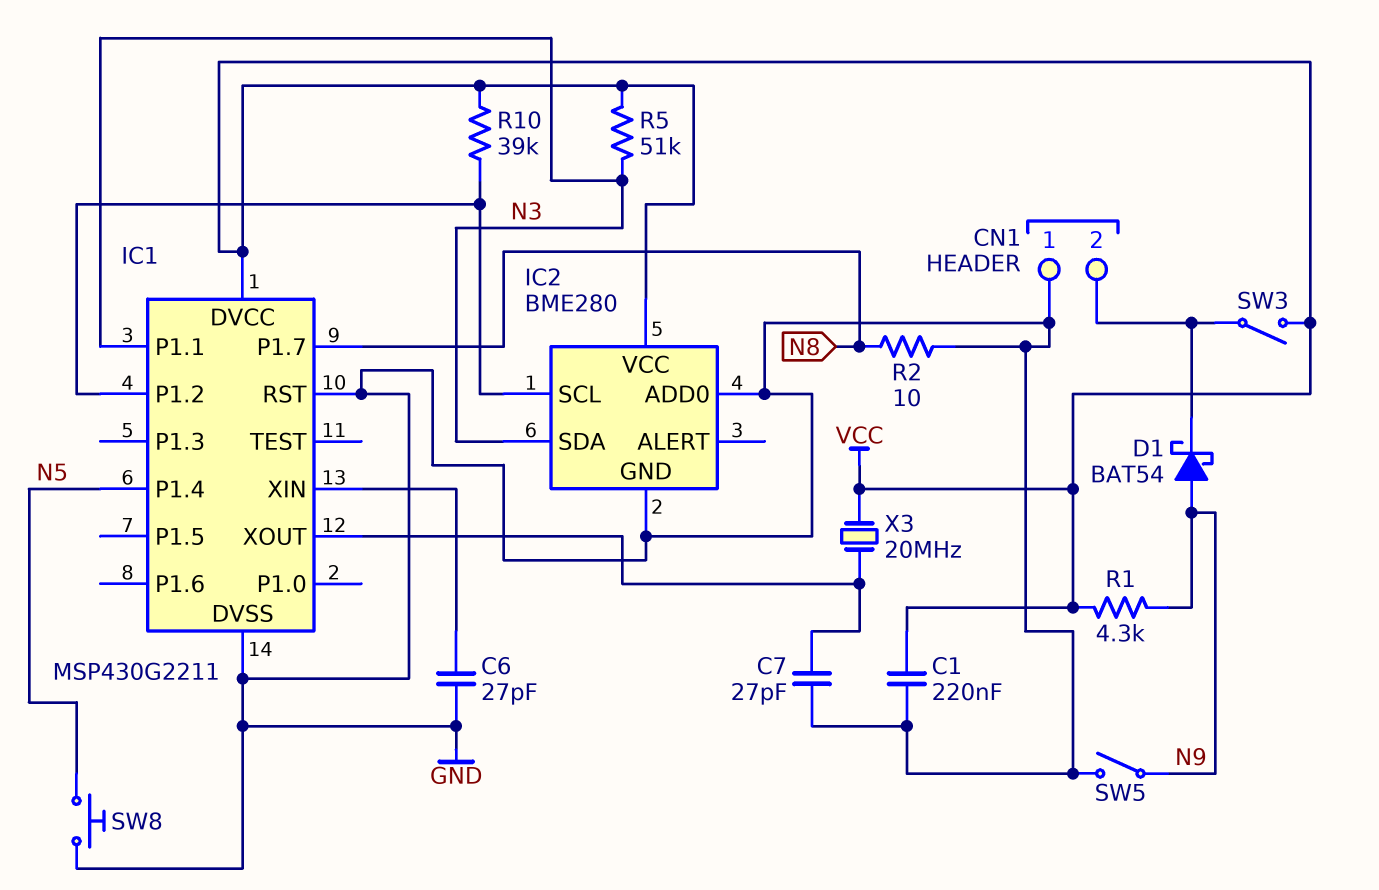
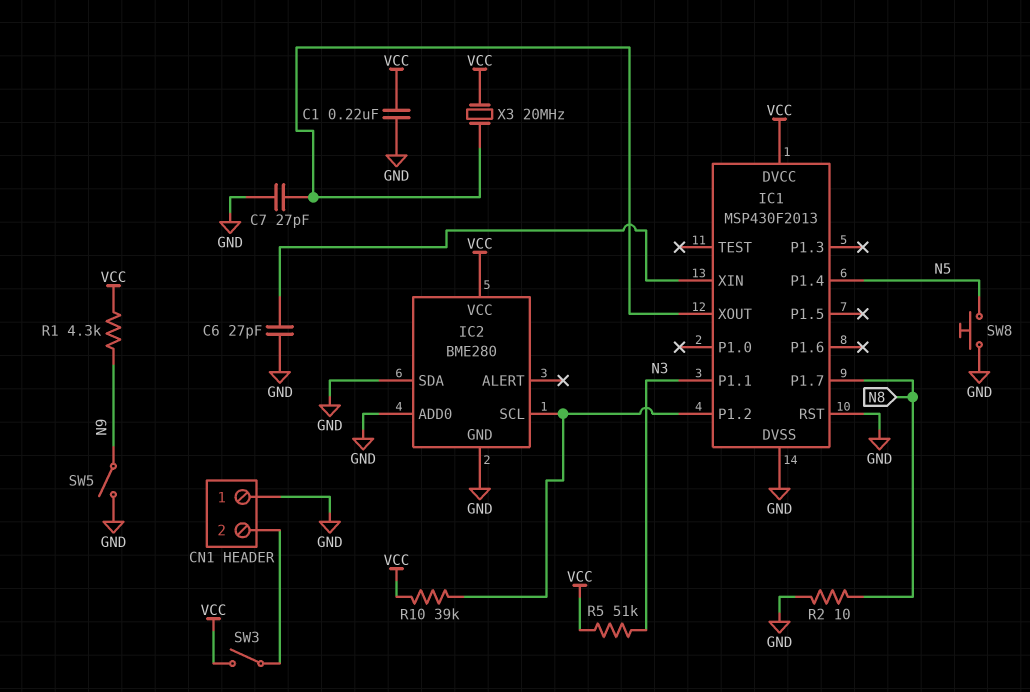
D1: schottky BAT54 (A N9, K CN1/2) -> none
IC1: MSP430G2211 -> MSP430F2013
IC2 pin SDA: N3 -> GND

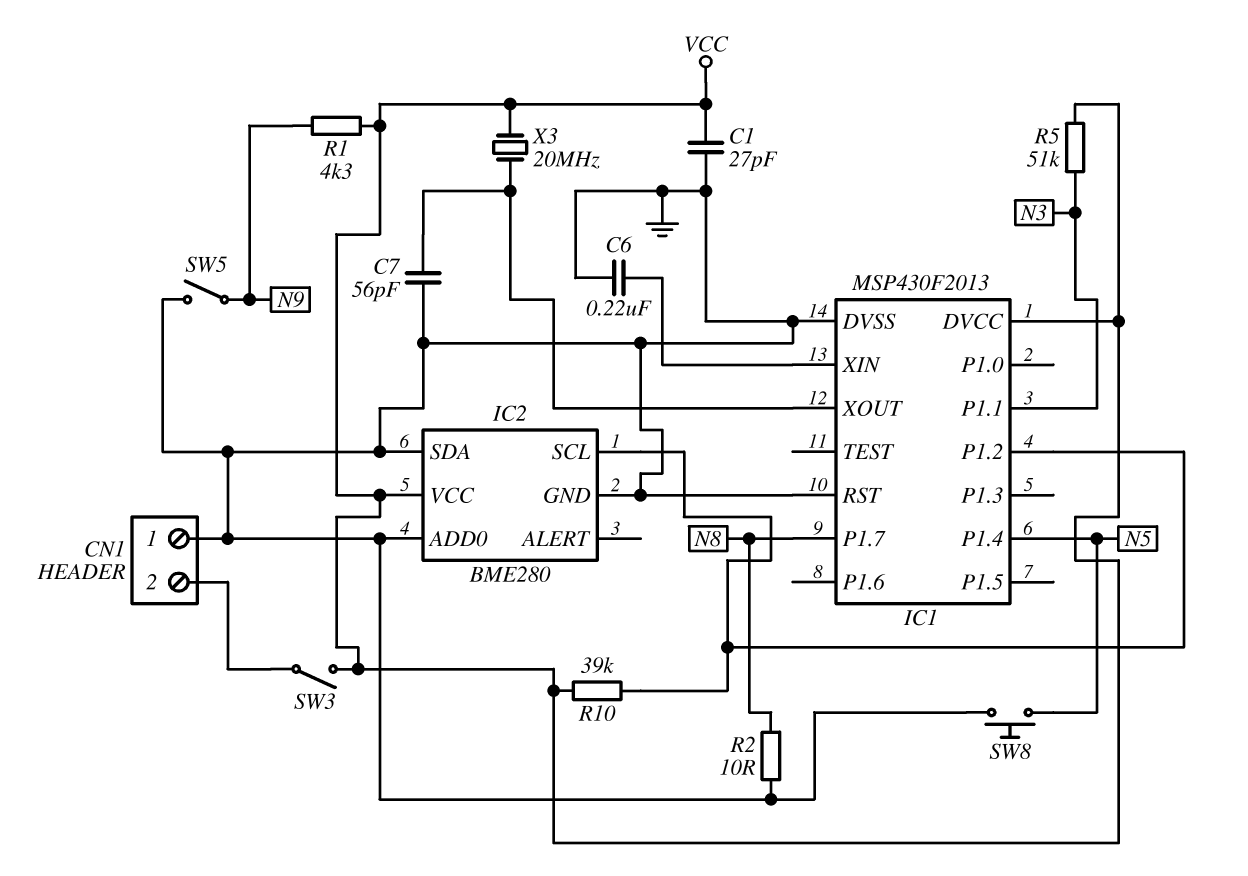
C1: 220nF (GND, VCC) -> 27pF (GND, VCC)
C6: 27pF (GND, IC1/XIN) -> 220nF (GND, IC1/XIN)
C7: 27pF (GND, IC1/XOUT) -> 56pF (GND, IC1/XOUT)

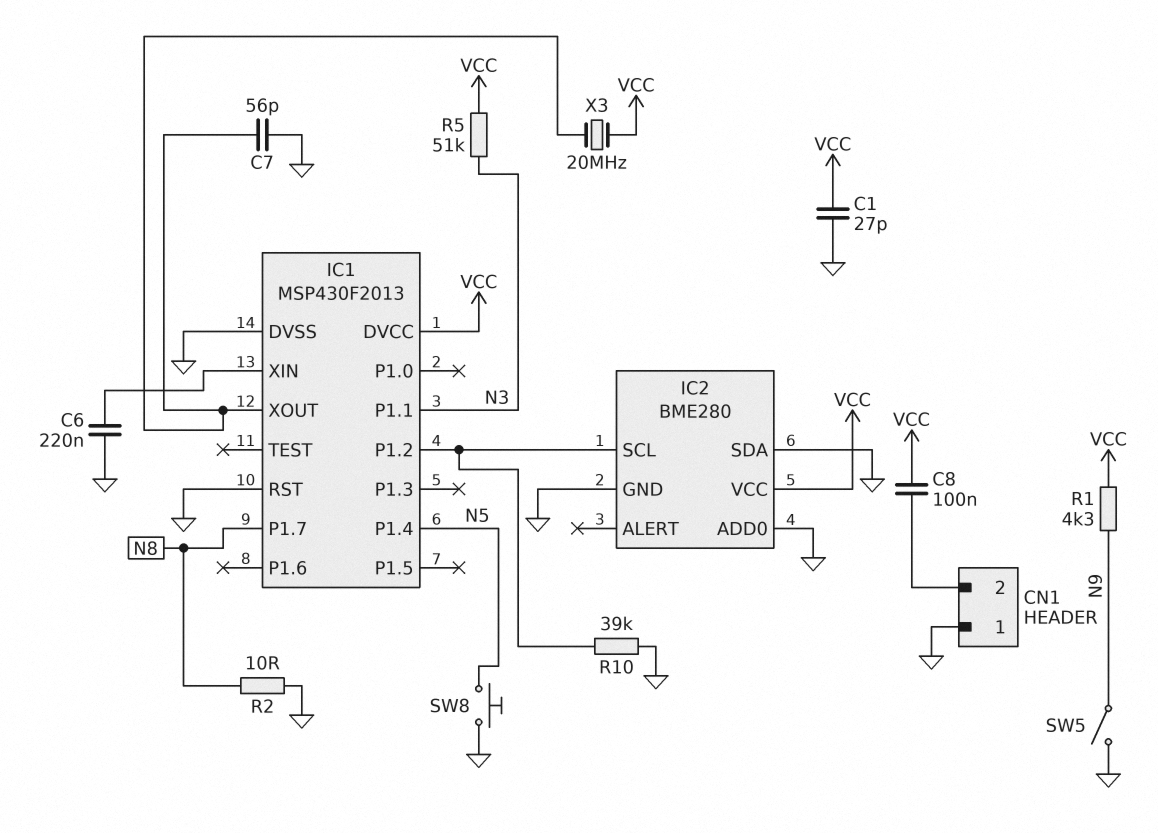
C8: none -> 100nF (CN1/2, VCC)
R10: 39k (IC1/P1.2, VCC) -> 39k (GND, IC1/P1.2)
SW3: switch (CN1/2, VCC) -> none

